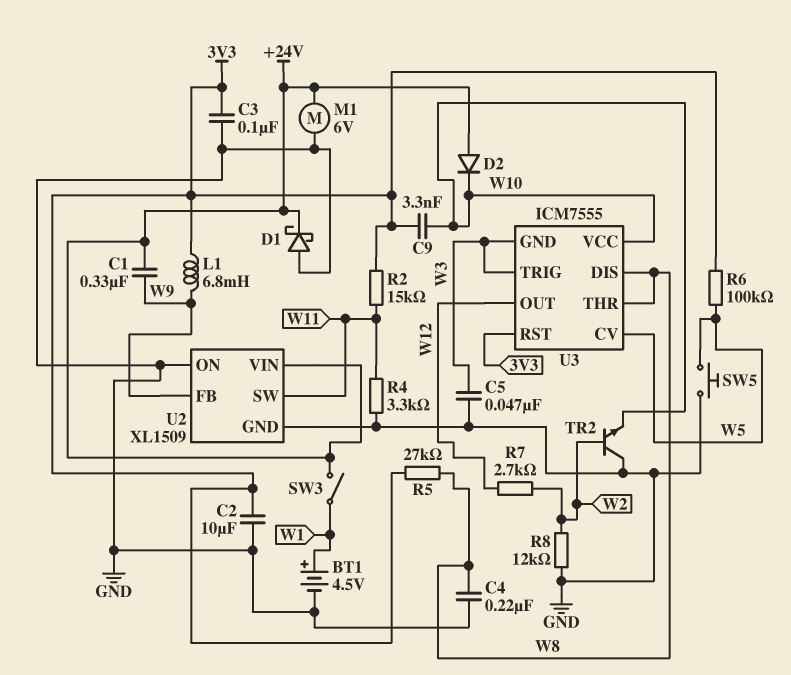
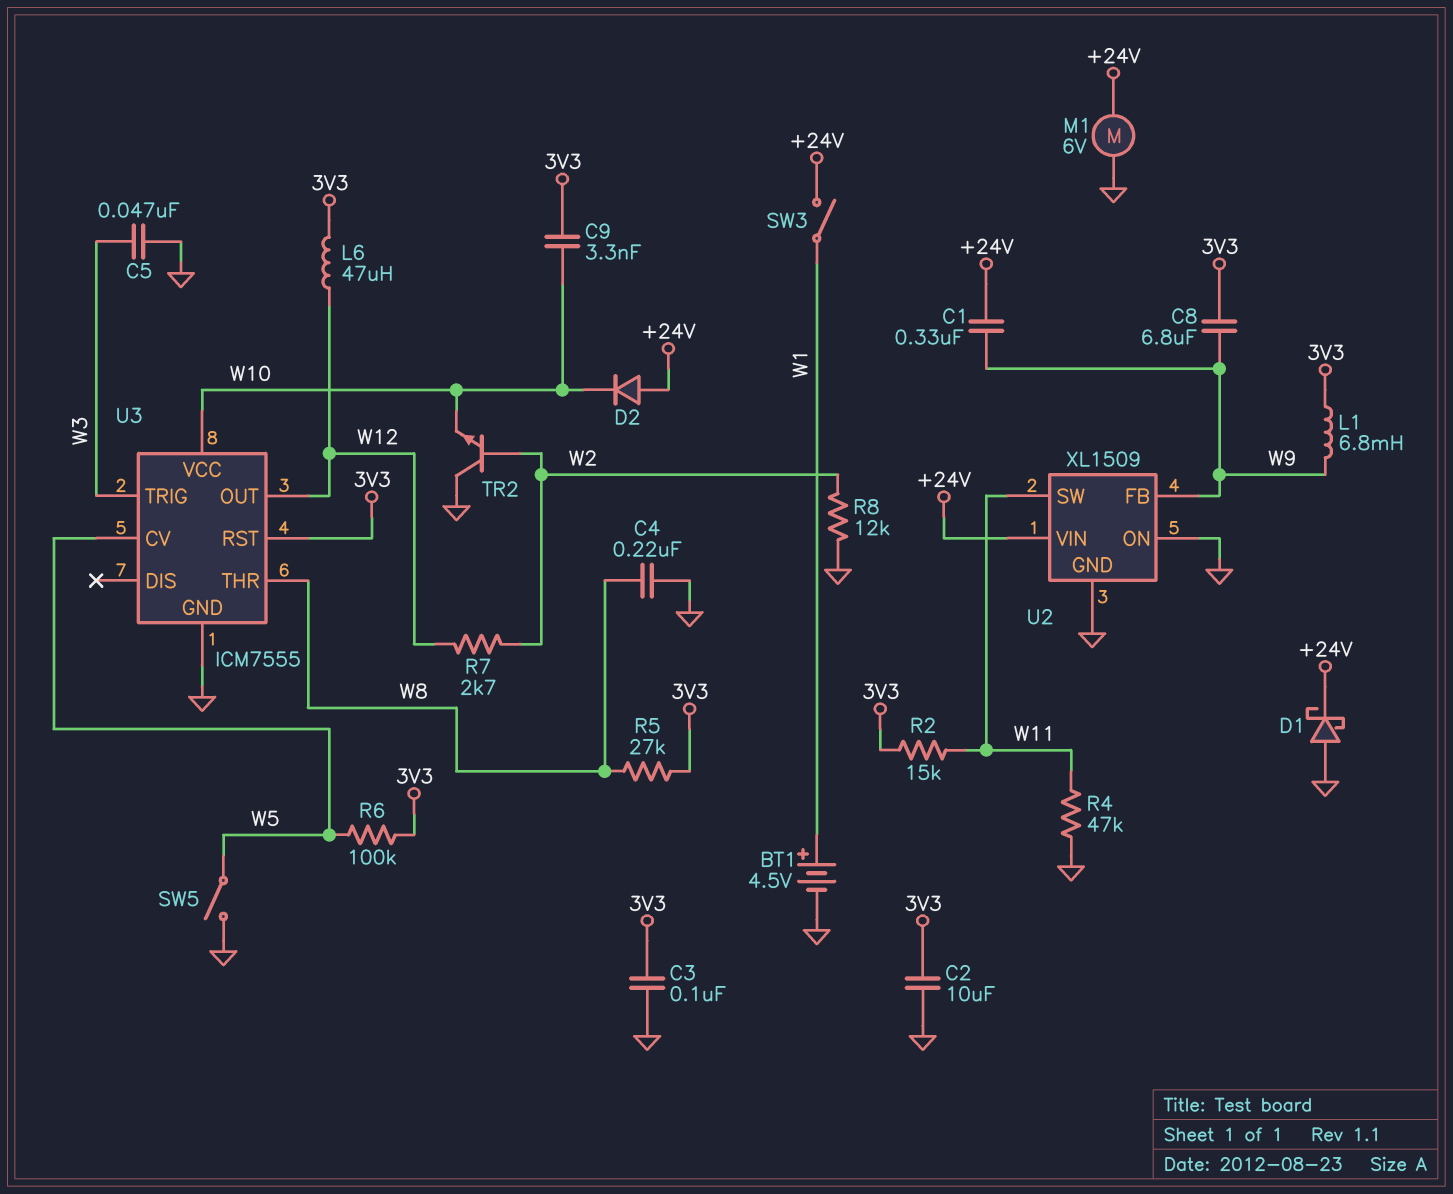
C8: none -> 6.8uF (3V3, W9)
L6: none -> 47uH (3V3, W12)
R4: 3.3k (GND, W11) -> 47k (GND, W11)
SW5: button (GND, W5) -> switch (GND, W5)
U3 pin DIS: W8 -> none
U3 pin GND: W3 -> GND

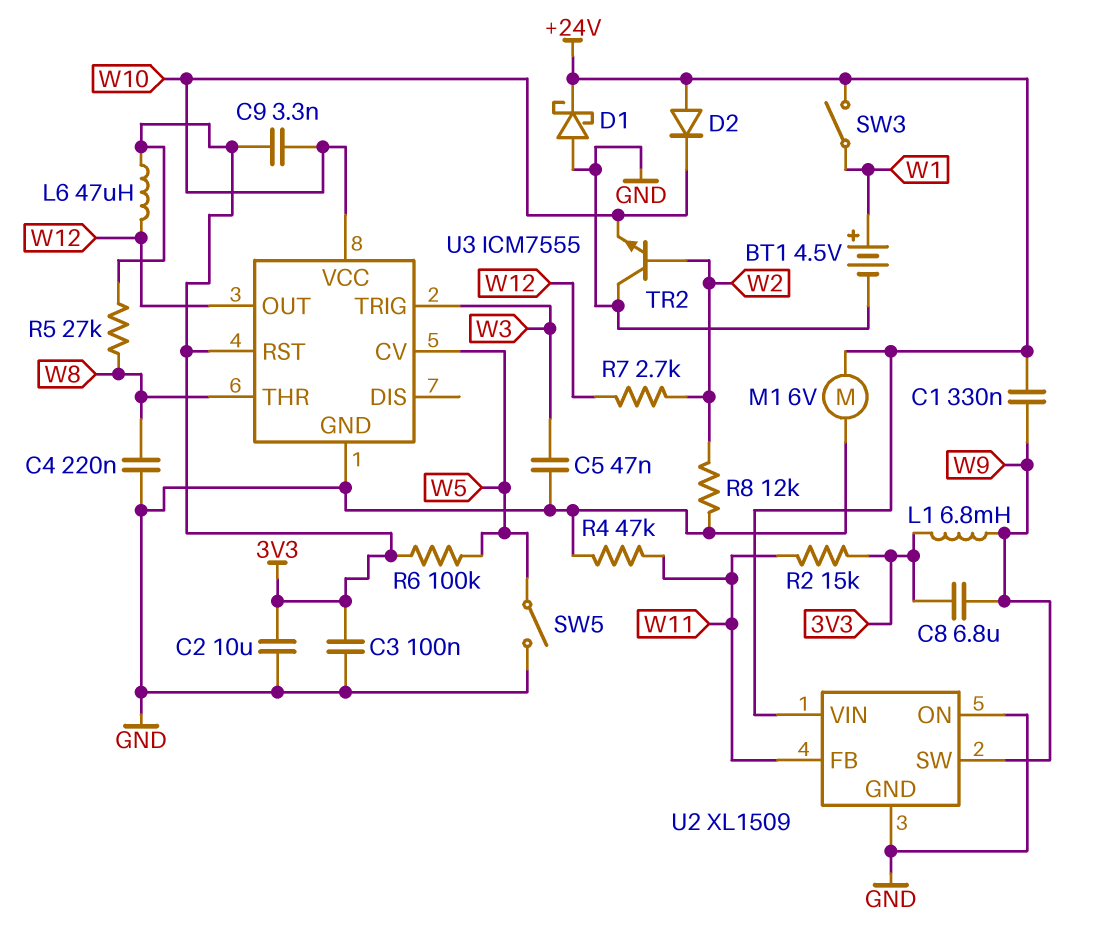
U2 pin FB: W9 -> W11
U2 pin SW: W11 -> W9

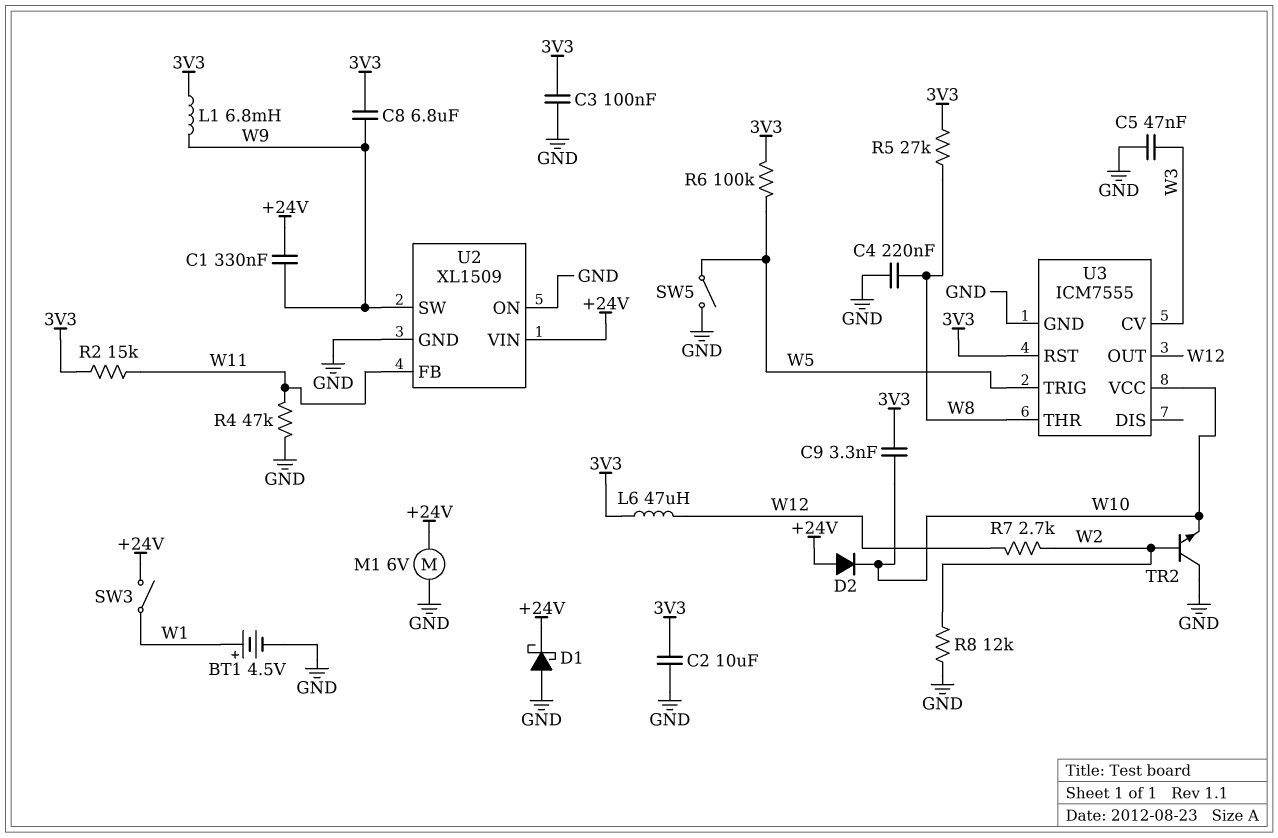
U3 pin CV: W5 -> W3
U3 pin TRIG: W3 -> W5

